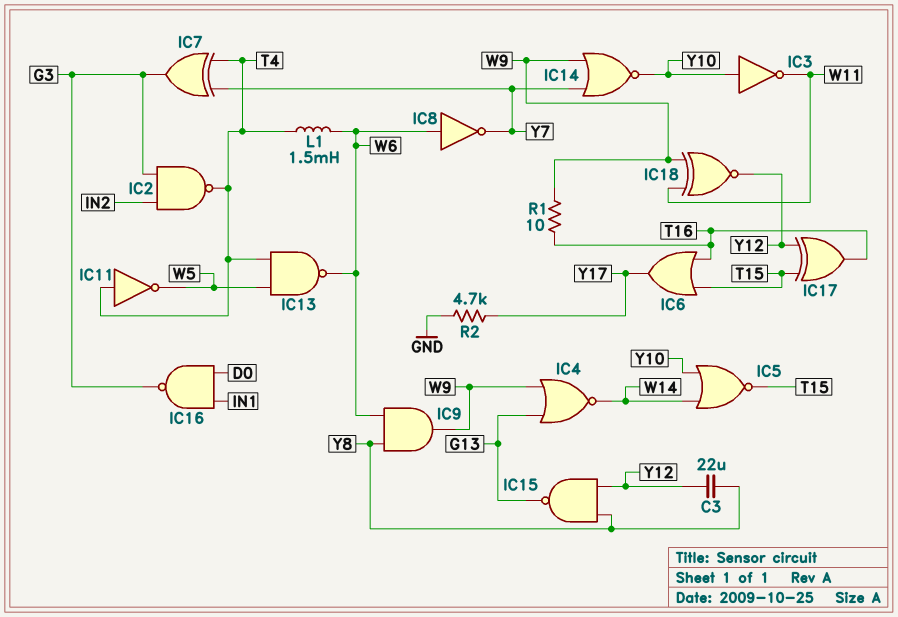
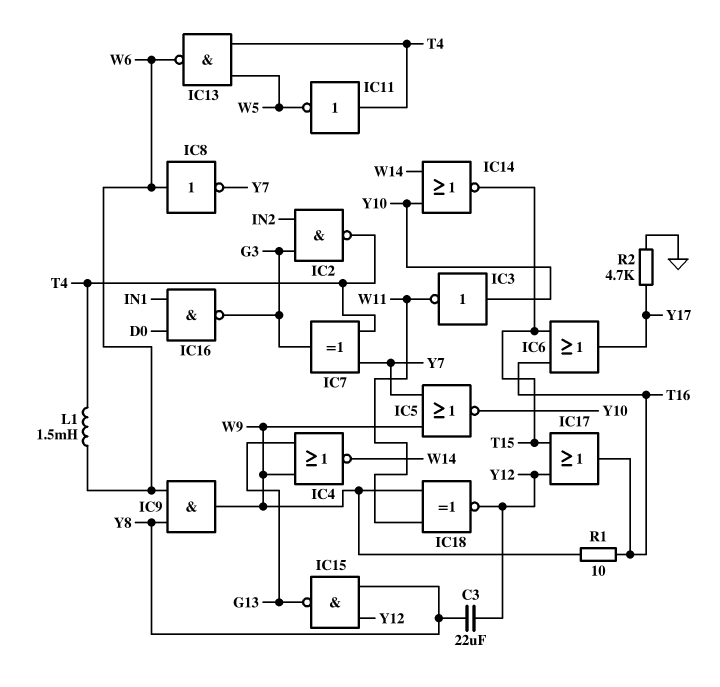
IC5: NOR (in W14, in Y10, out T15) -> NOR (in W9, in Y7, out Y10)
IC14: NOR (in W9, in Y7, out Y10) -> NOR (in W14, in Y10, out T15)
IC17: XOR (in T15, in Y12, out T16) -> OR (in T15, in Y12, out T16)

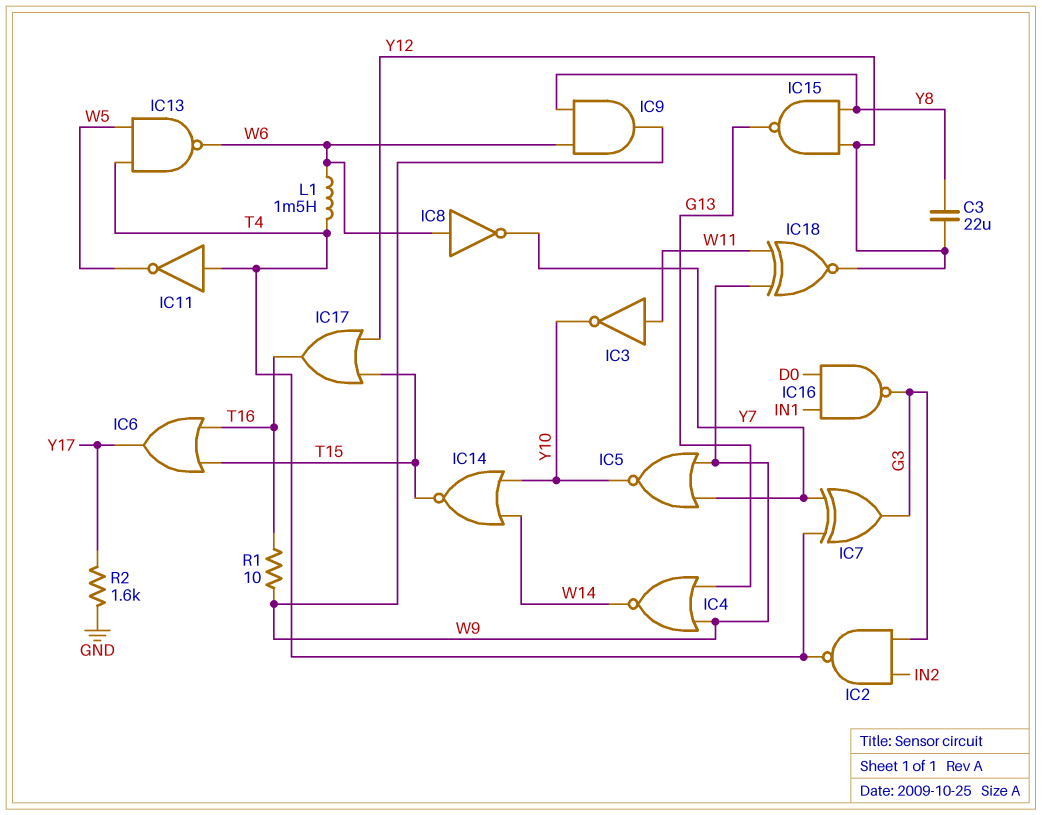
IC3: NOT (in Y10, out W11) -> NOT (in W11, out Y10)
R2: 4.7k (GND, Y17) -> 1.6k (GND, Y17)

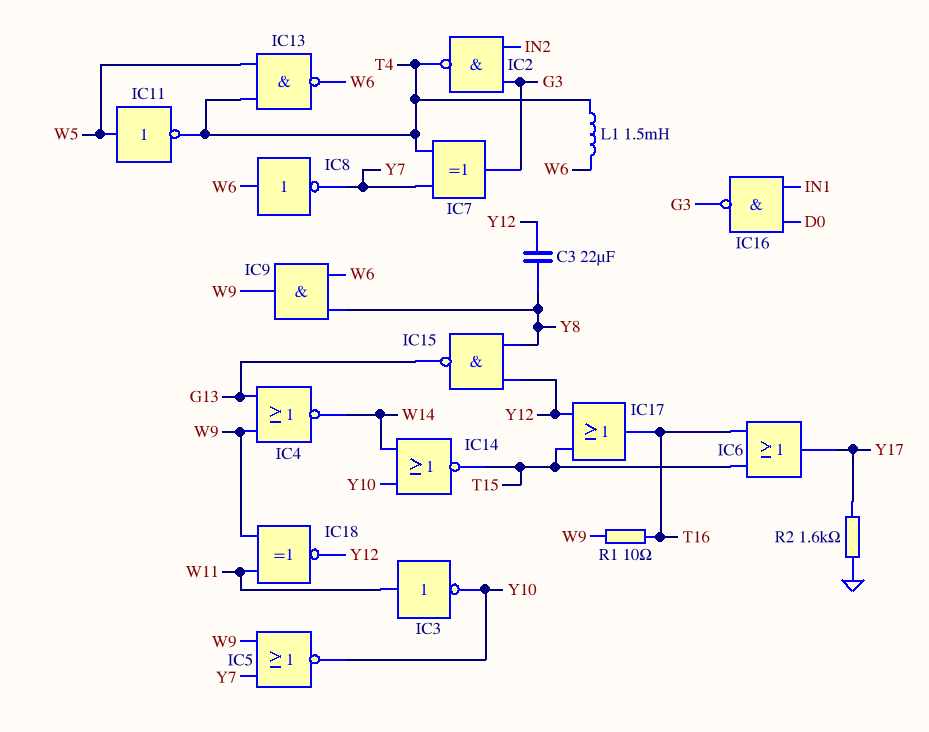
IC11: NOT (in T4, out W5) -> NOT (in W5, out T4)

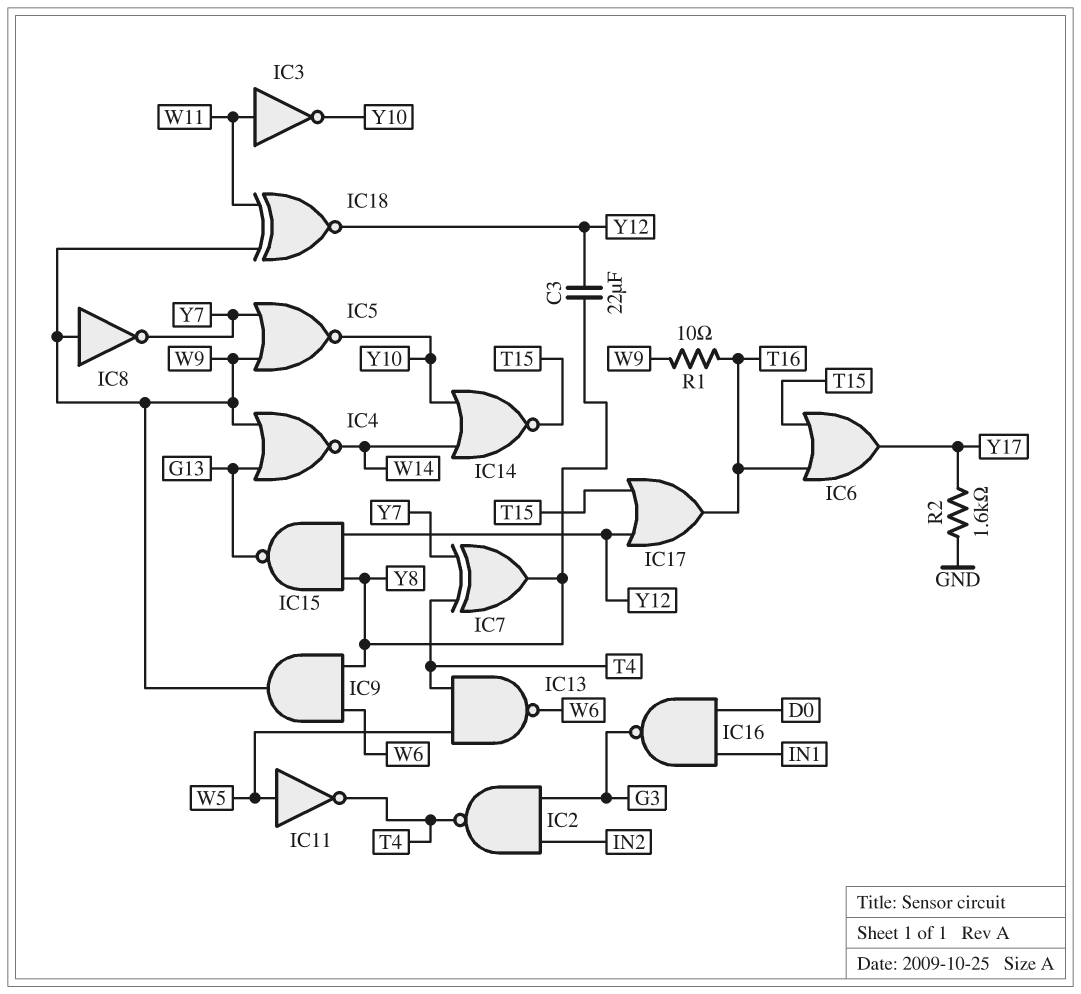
IC7: XOR (in T4, in Y7, out G3) -> XOR (in T4, in Y7, out Y8)
IC8: NOT (in W6, out Y7) -> NOT (in W9, out Y7)
L1: 1.5mH (T4, W6) -> none

